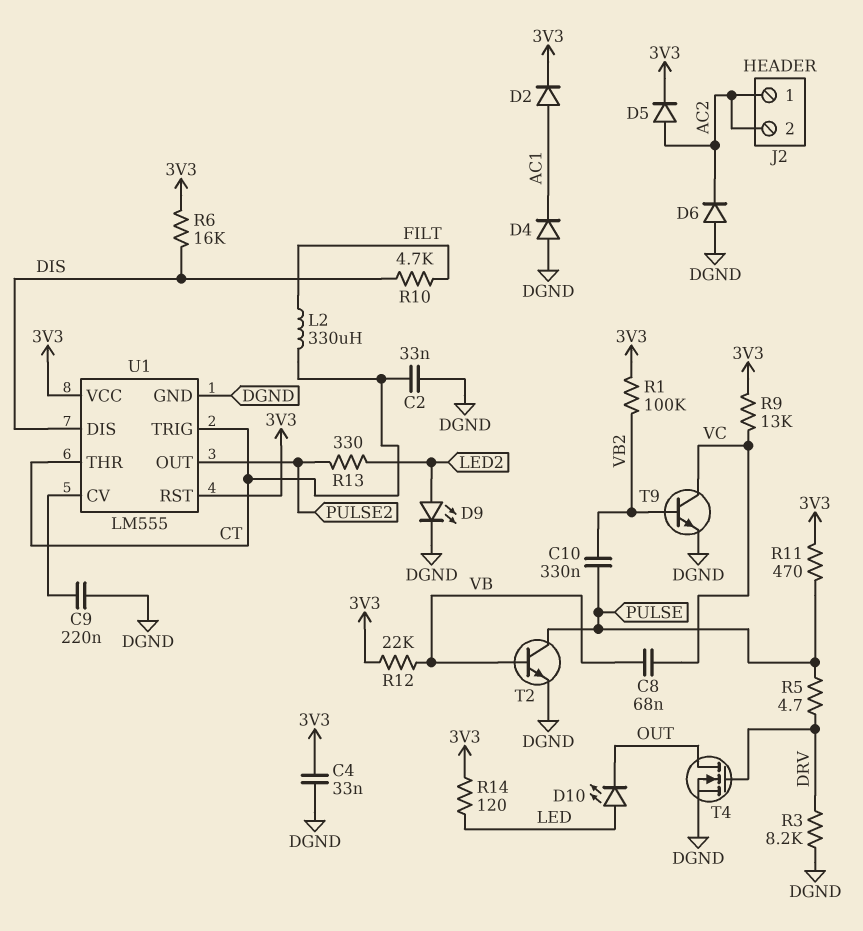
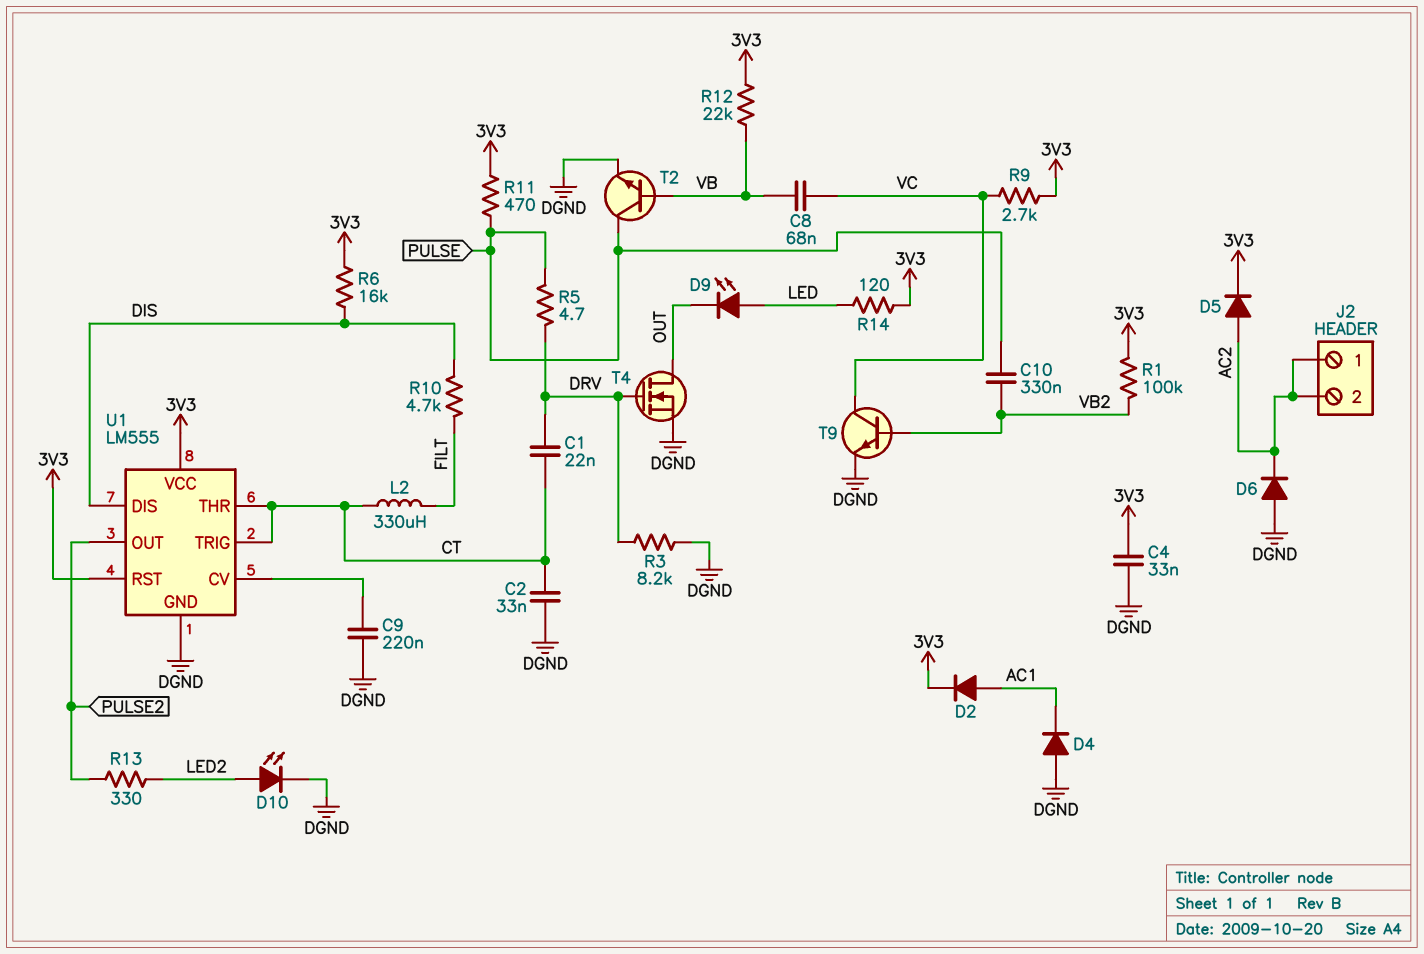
C1: none -> 22nF (CT, DRV)
D9: LED (A LED2, K DGND) -> LED (A LED, K OUT)
D10: LED (A LED, K OUT) -> LED (A LED2, K DGND)
R9: 13k (3V3, VC) -> 2.7k (3V3, VC)

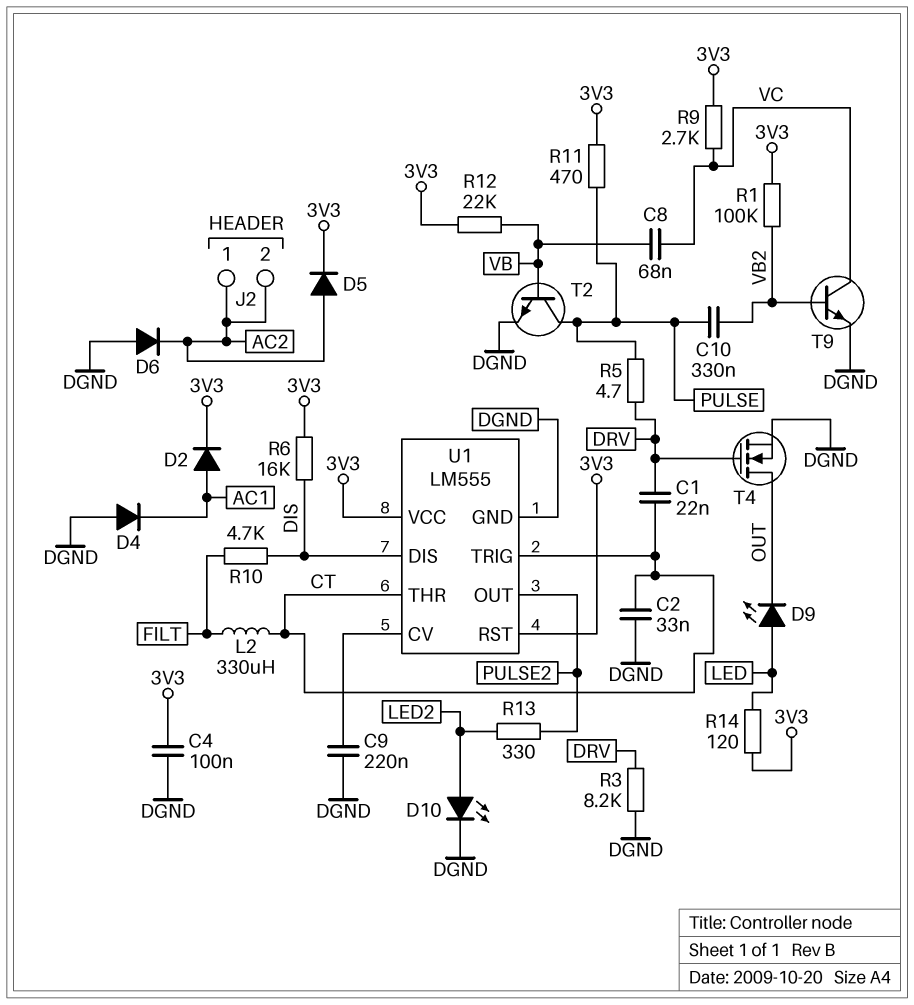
C4: 33nF (3V3, DGND) -> 100nF (3V3, DGND)

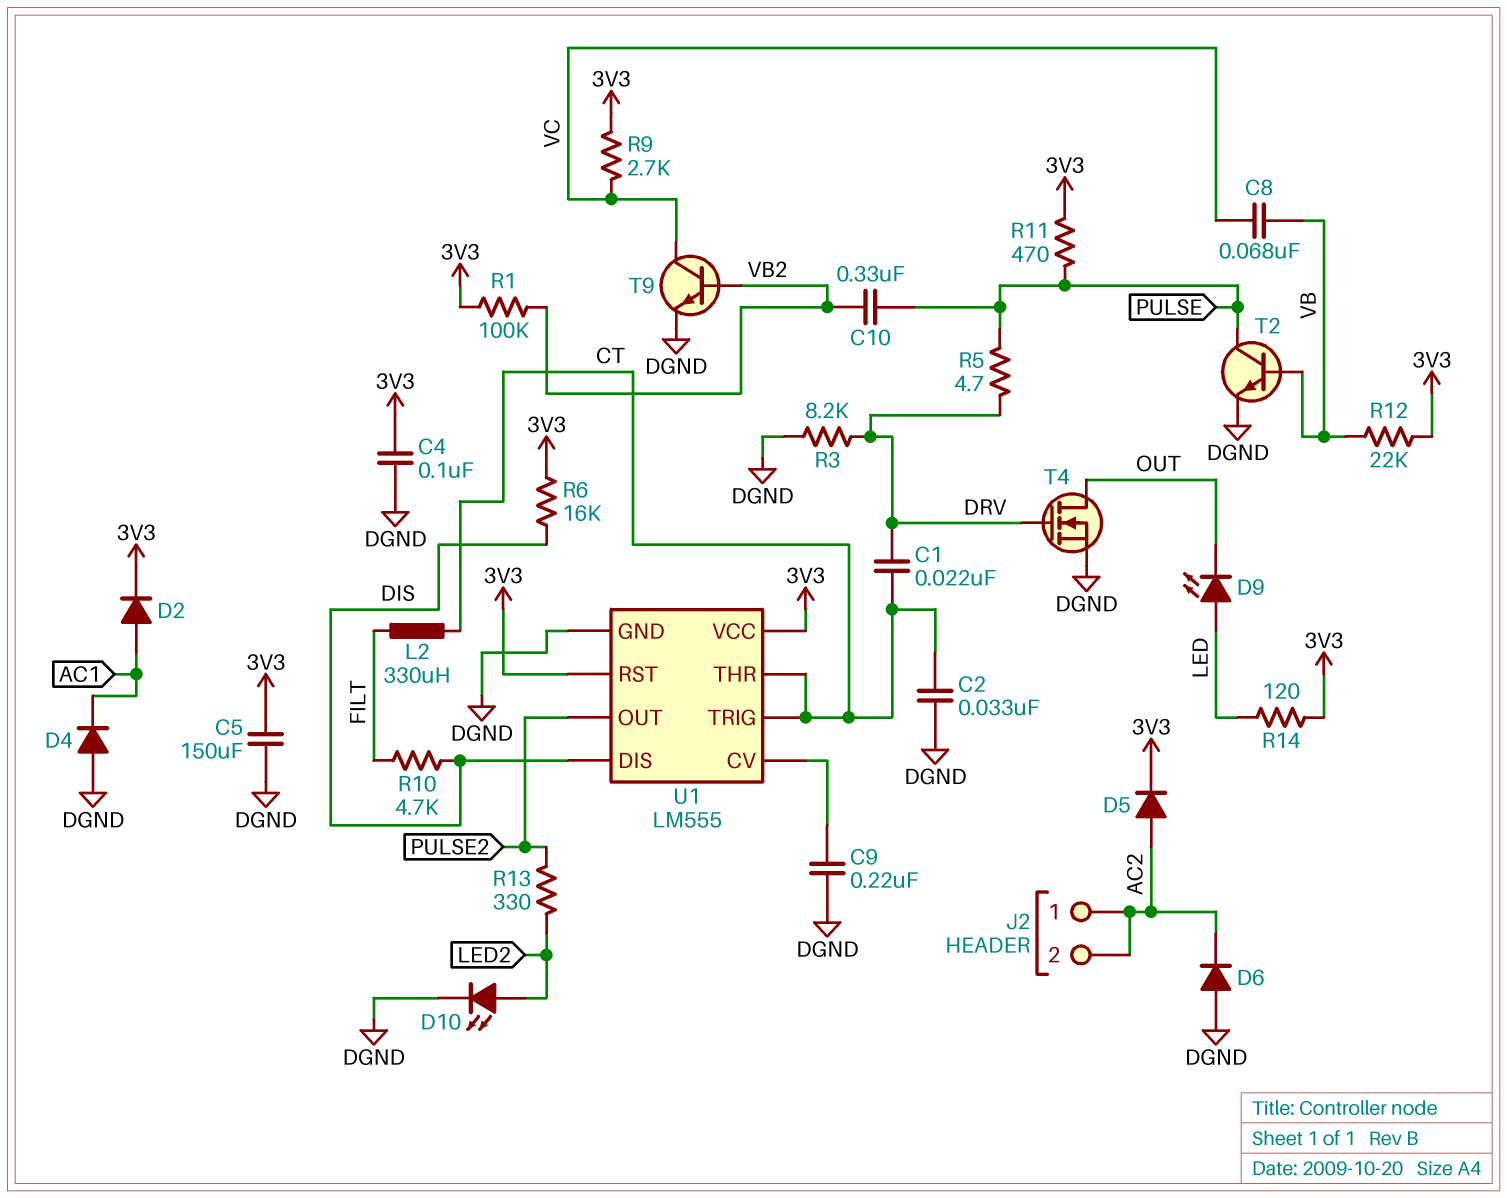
C5: none -> 150uF (3V3, DGND)

